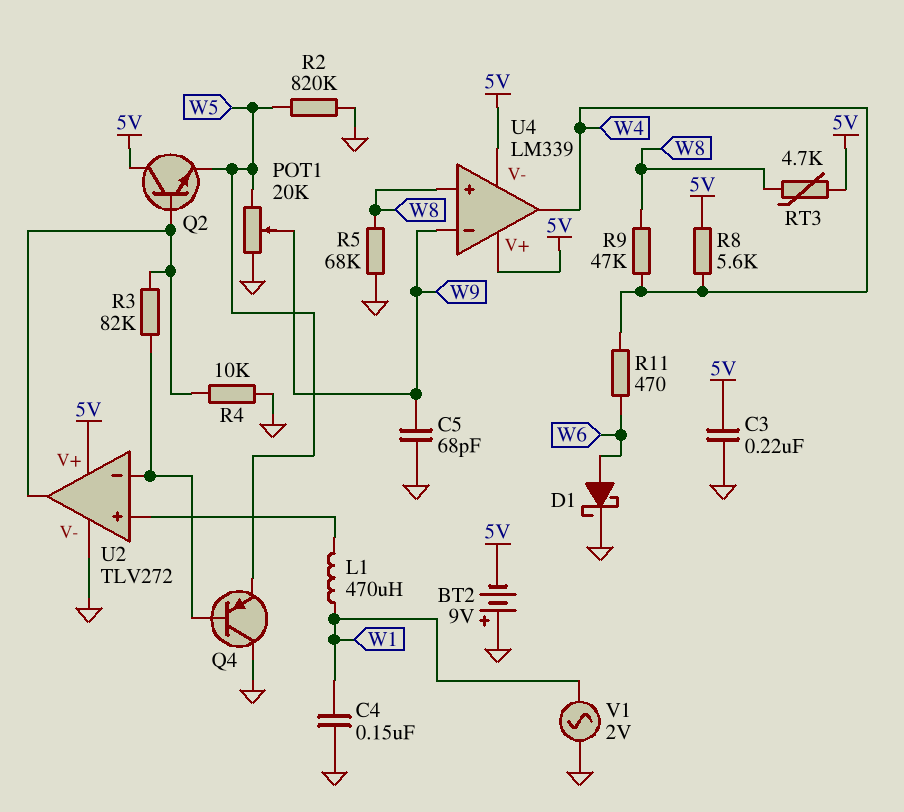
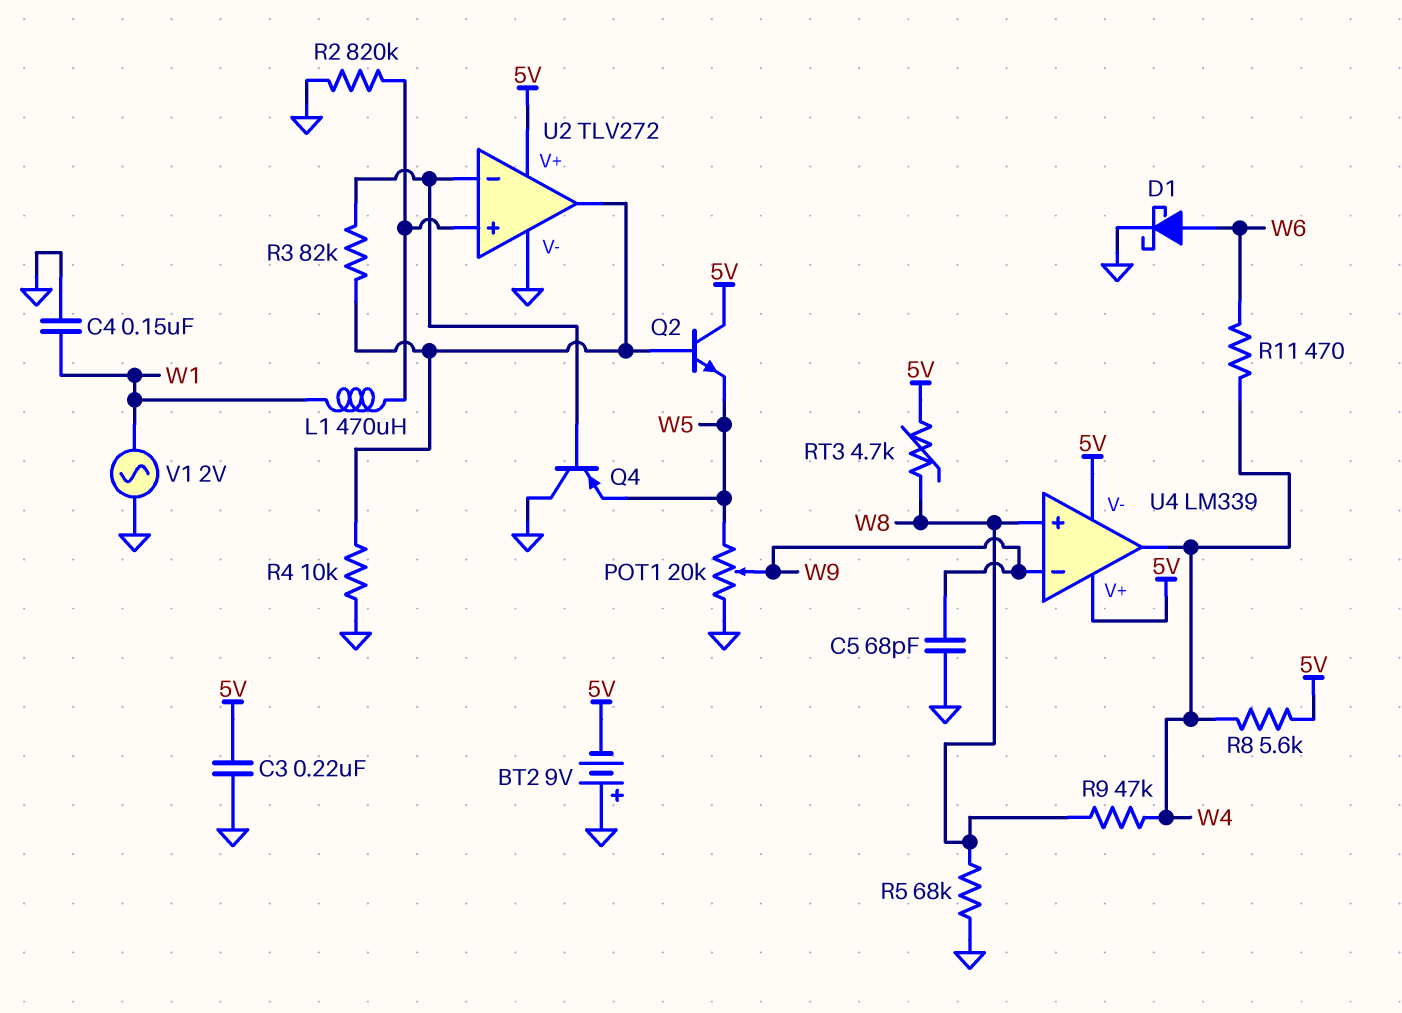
R2: 820k (GND, W5) -> 820k (GND, U2/in+)

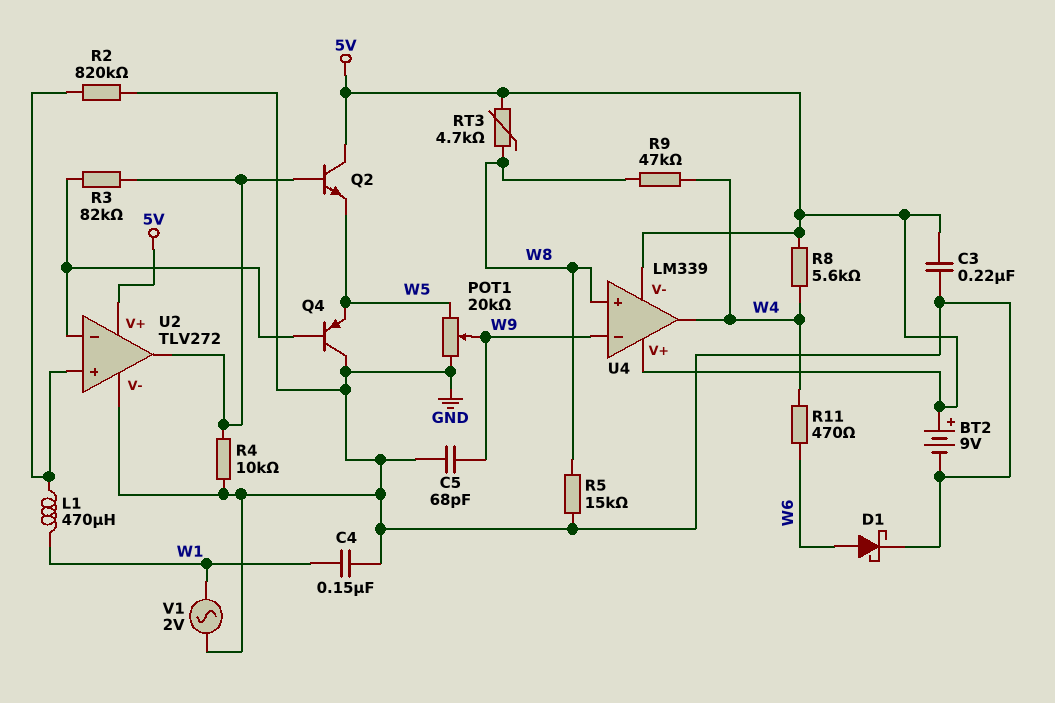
BT2: 9V (plus GND, minus 5V) -> 9V (plus 5V, minus GND)
R5: 68k (GND, W8) -> 15k (GND, W8)

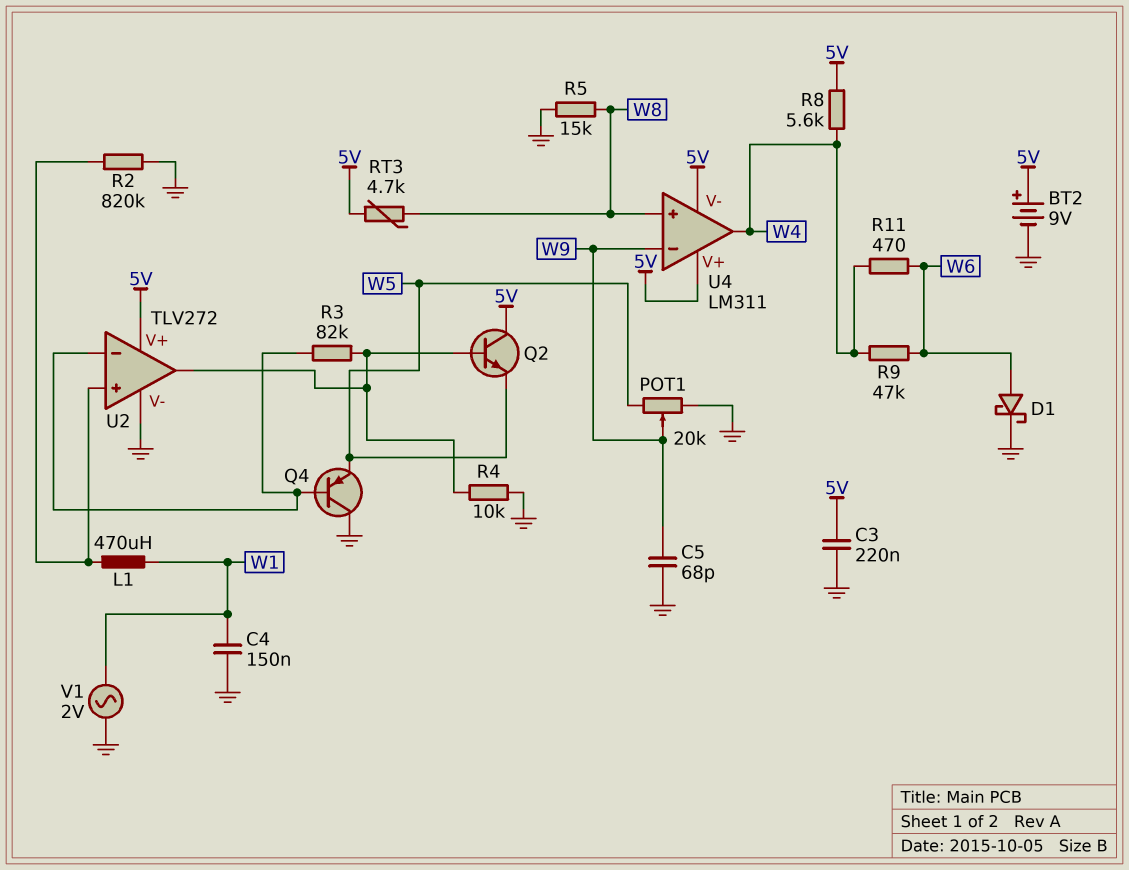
R9: 47k (W4, W8) -> 47k (W4, W6)
U4: LM339 -> LM311

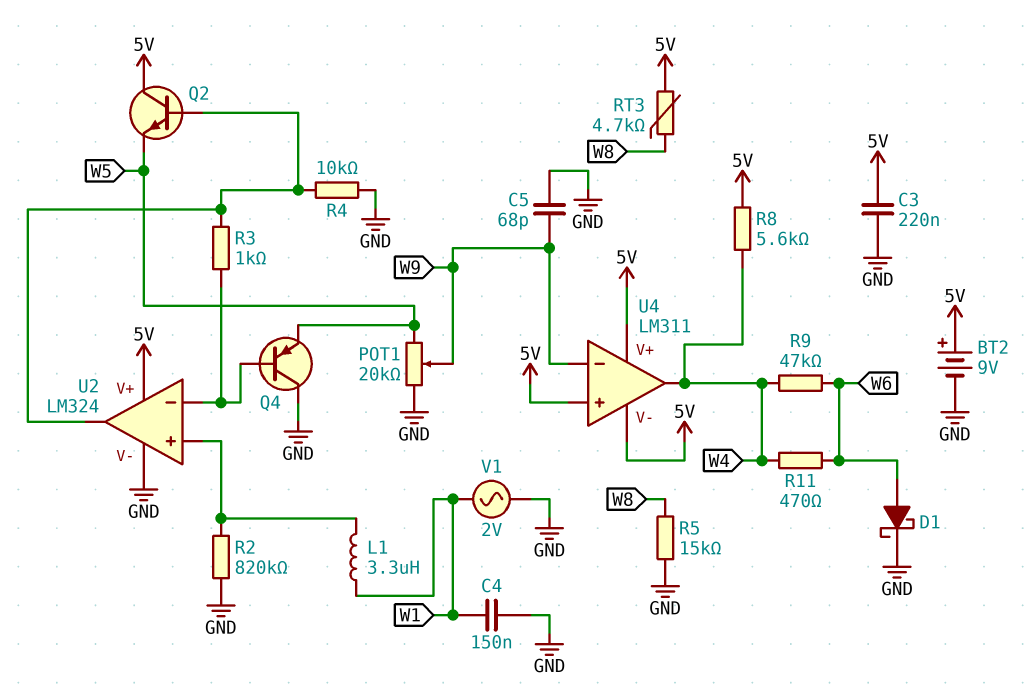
L1: 470uH (U2/in+, W1) -> 3.3uH (U2/in+, W1)
R3: 82k (U2/in-, U2/out) -> 1k (U2/in-, U2/out)
U2: TLV272 -> LM324
U4 pin in+: W8 -> 5V

